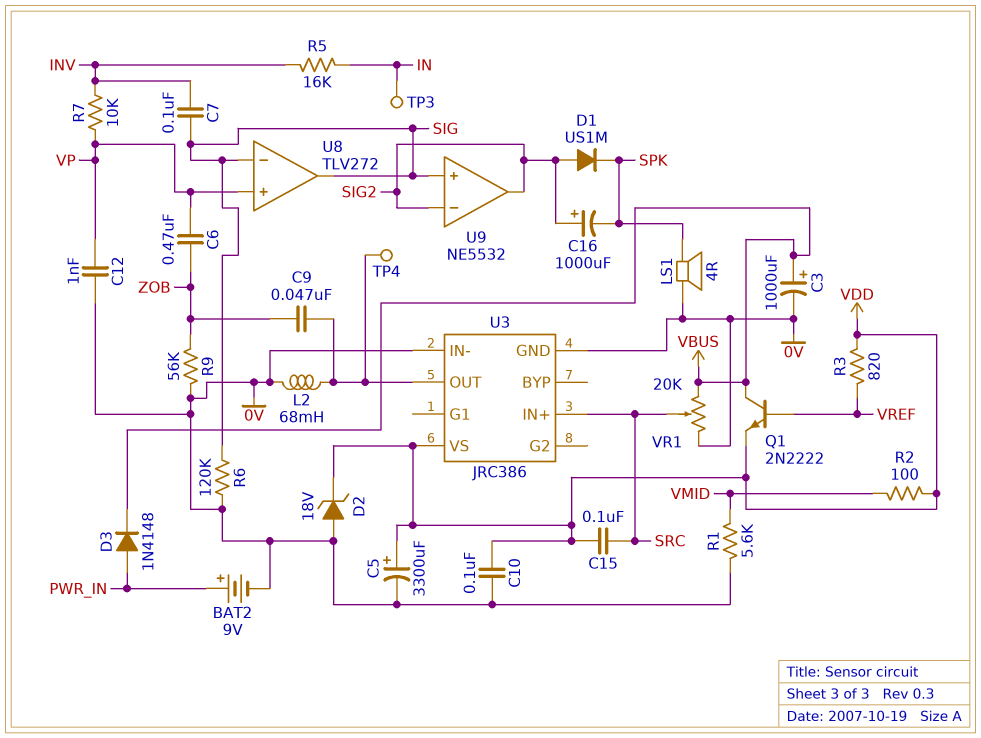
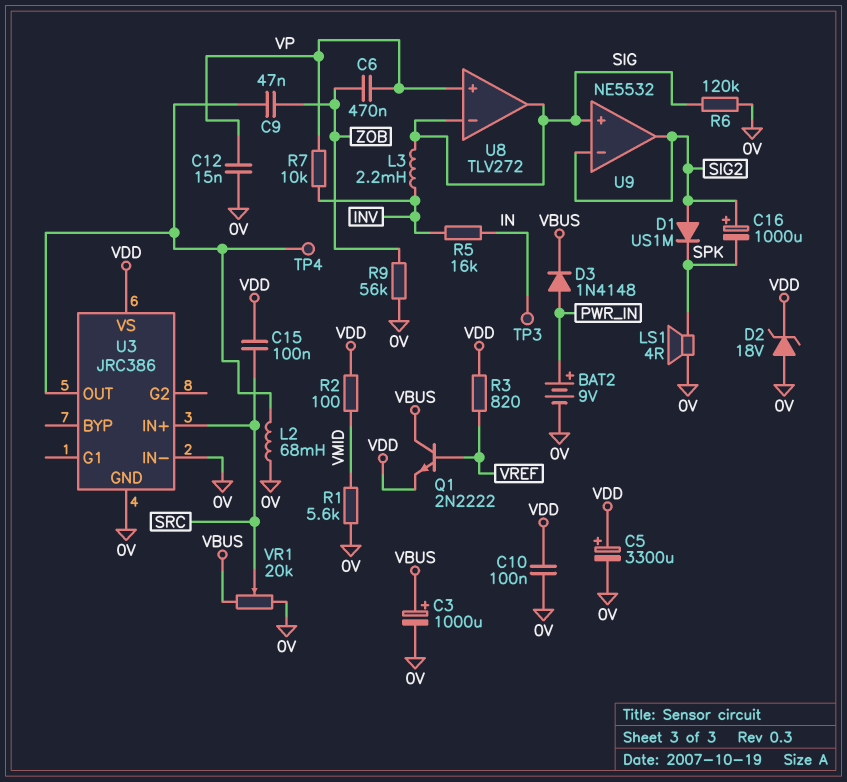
C7: 100nF (INV, SIG) -> none
C12: 1nF (0V, VP) -> 15nF (0V, VP)
L3: none -> 2.2mH (INV, SIG)

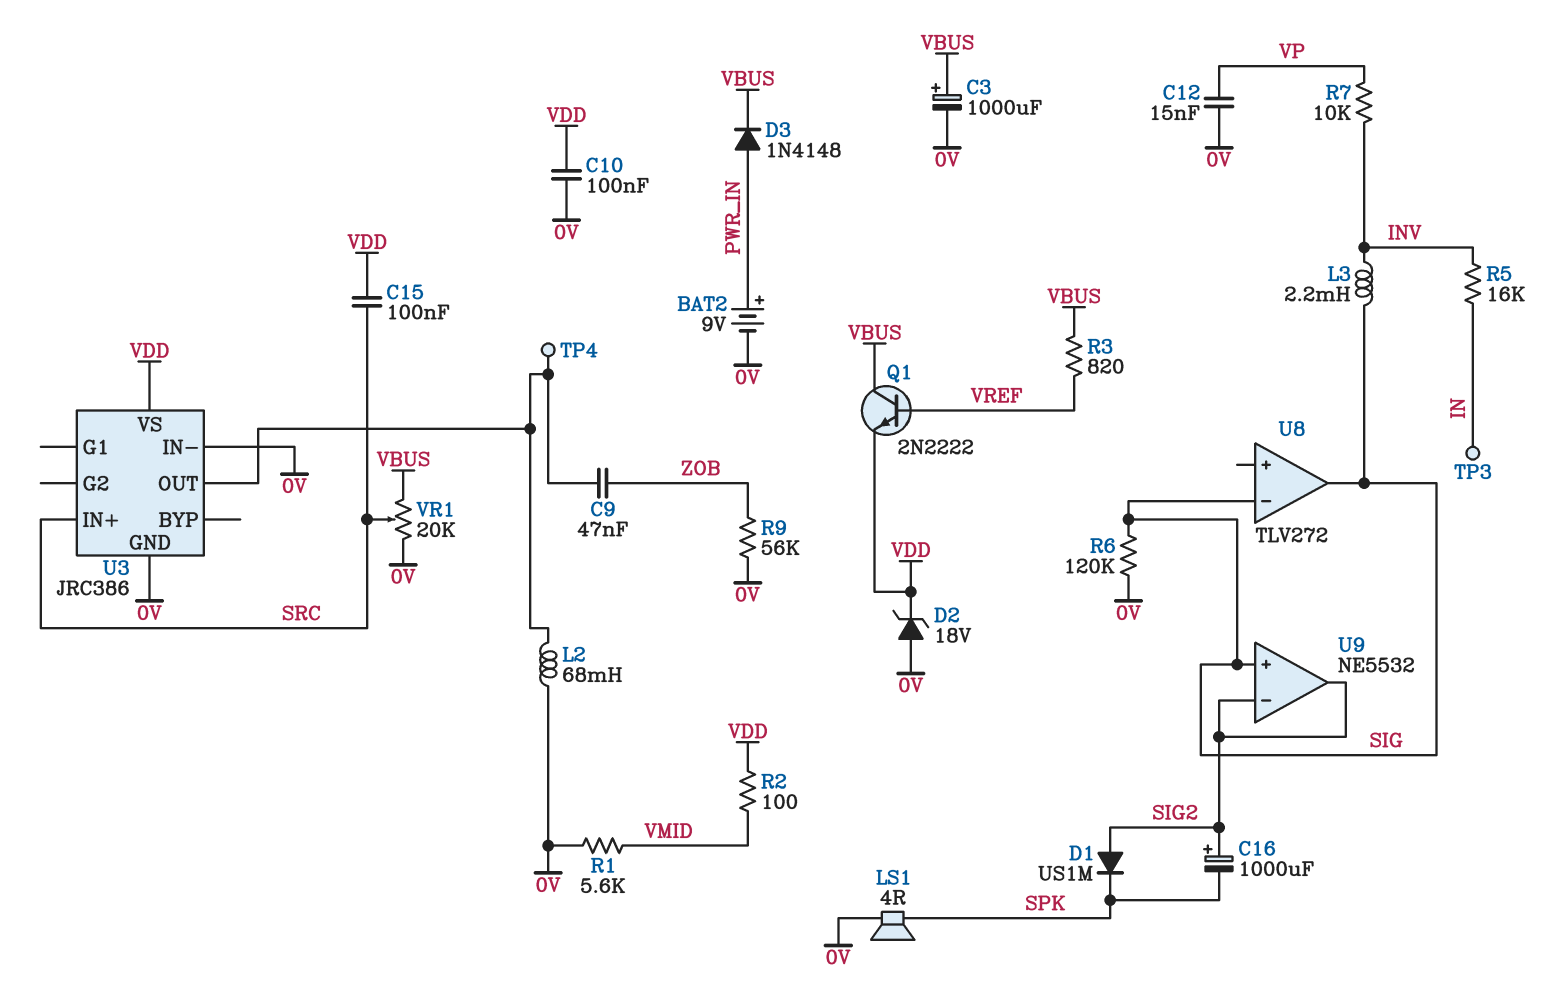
C5: 3300uF (plus VDD, minus 0V) -> none
C6: 470nF (VP, ZOB) -> none
R3: 820 (VDD, VREF) -> 820 (VBUS, VREF)
U8 pin in+: VP -> none

